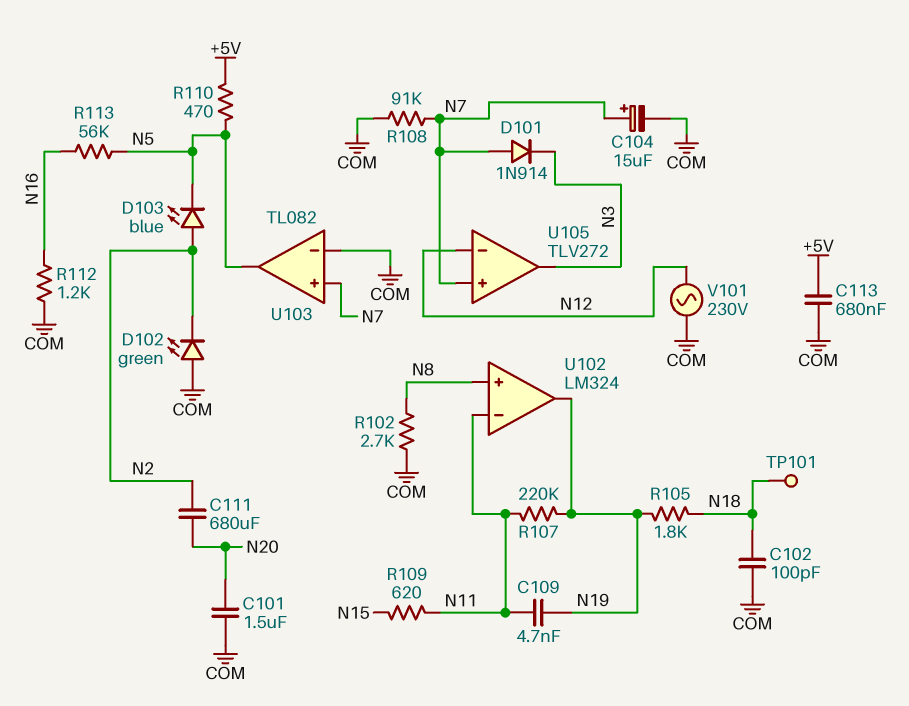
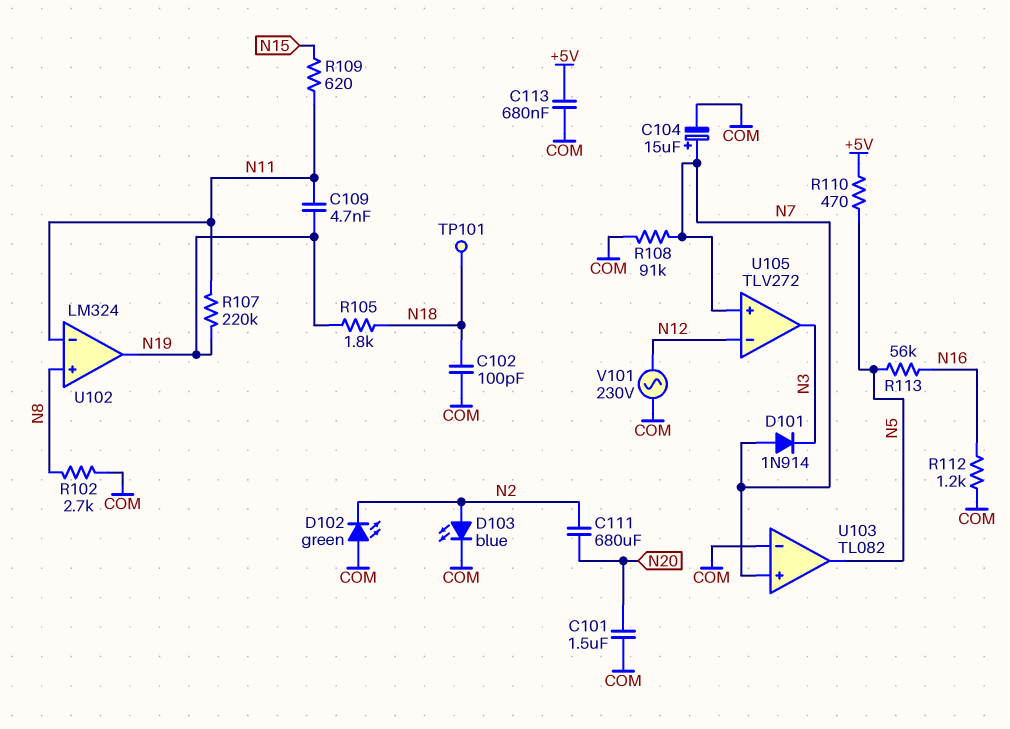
D103: LED blue (A N2, K N5) -> LED blue (A N2, K COM)

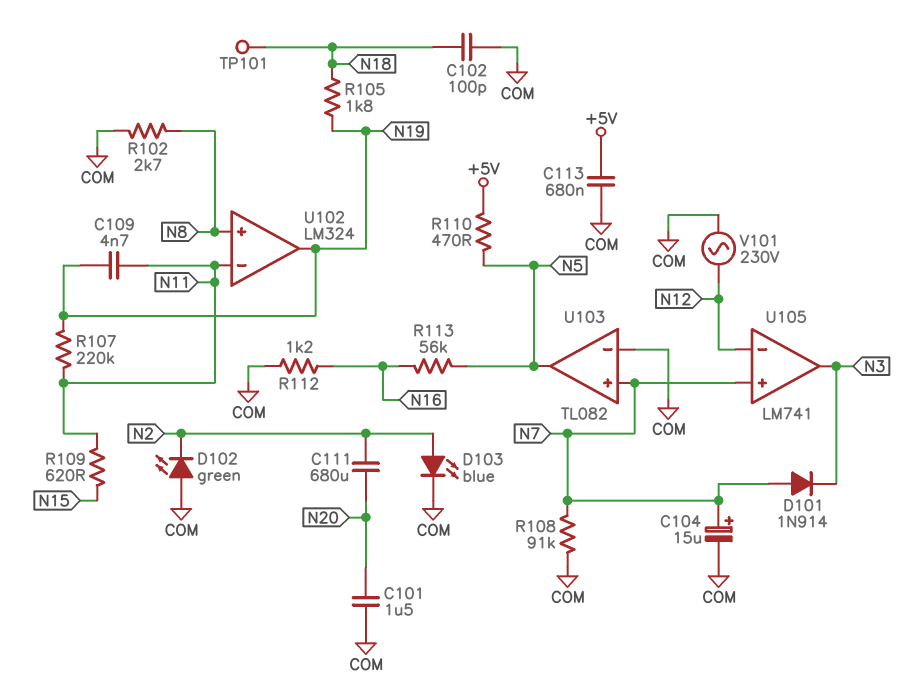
U105: TLV272 -> LM741

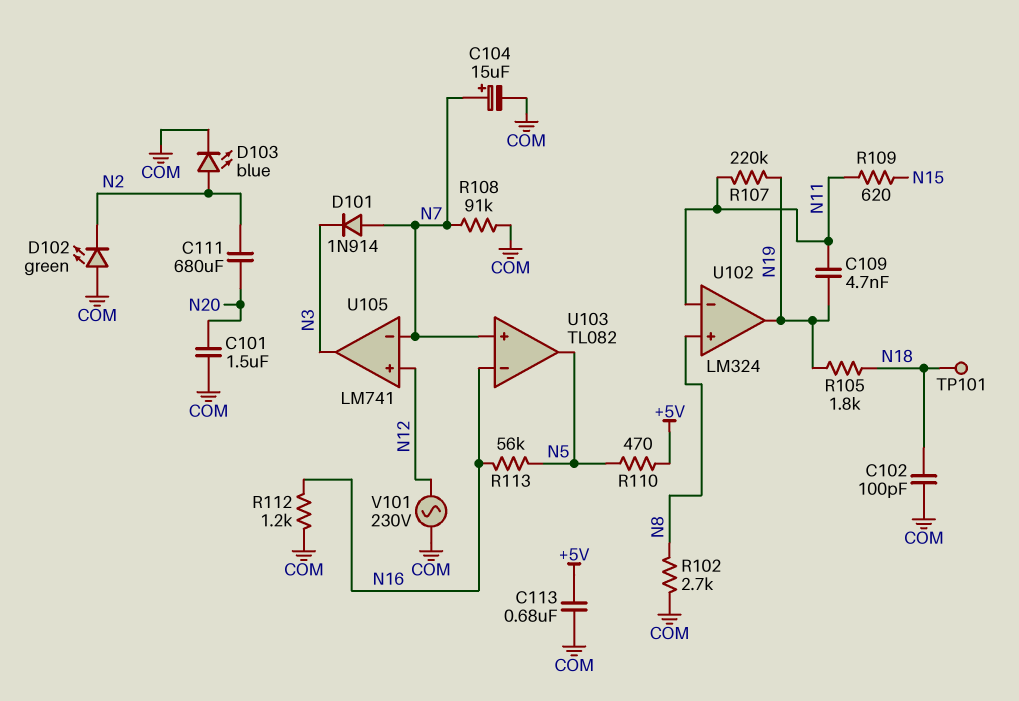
U103 pin in-: COM -> N16
U105 pin in+: N7 -> N12
U105 pin in-: N12 -> N7

